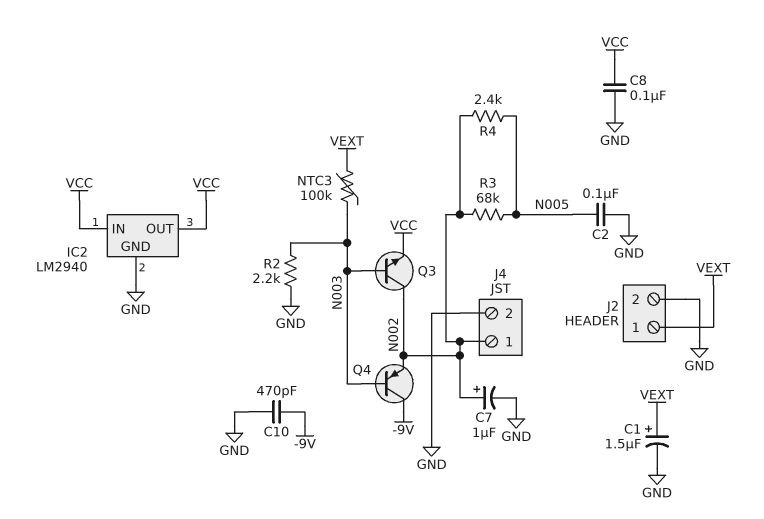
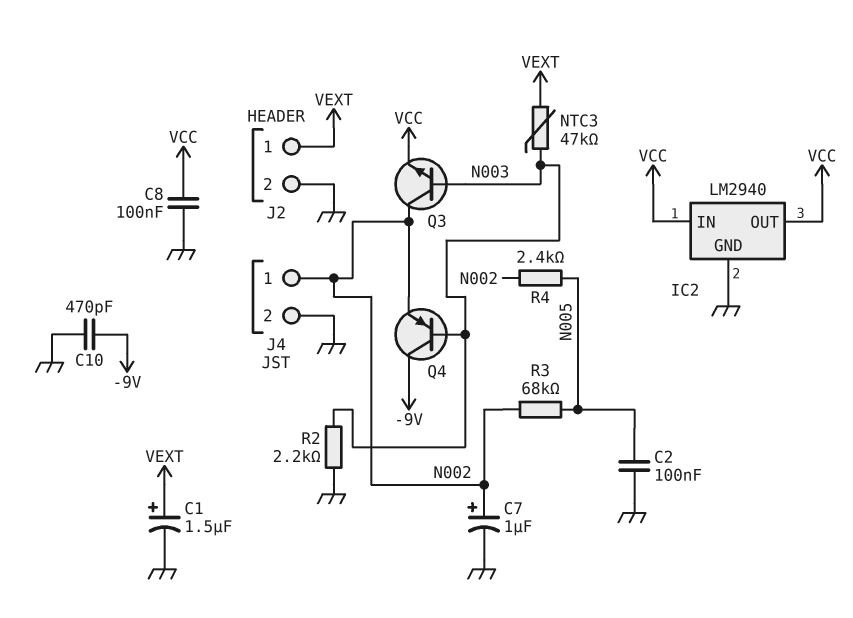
NTC3: 100k (N003, VEXT) -> 47k (N003, VEXT)

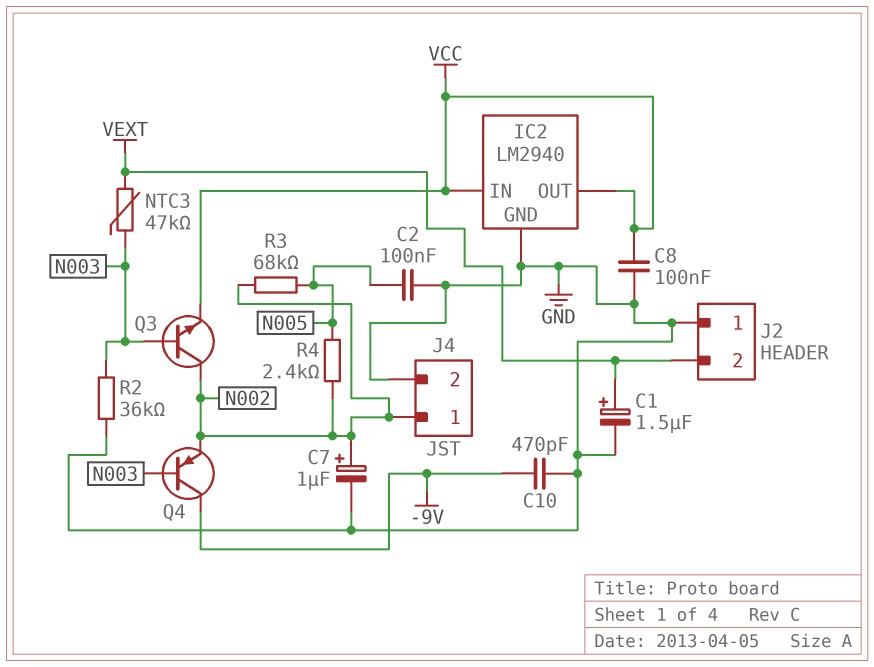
J2 pin 1: VEXT -> GND
J2 pin 2: GND -> VEXT
R2: 2.2k (GND, N003) -> 36k (GND, N003)

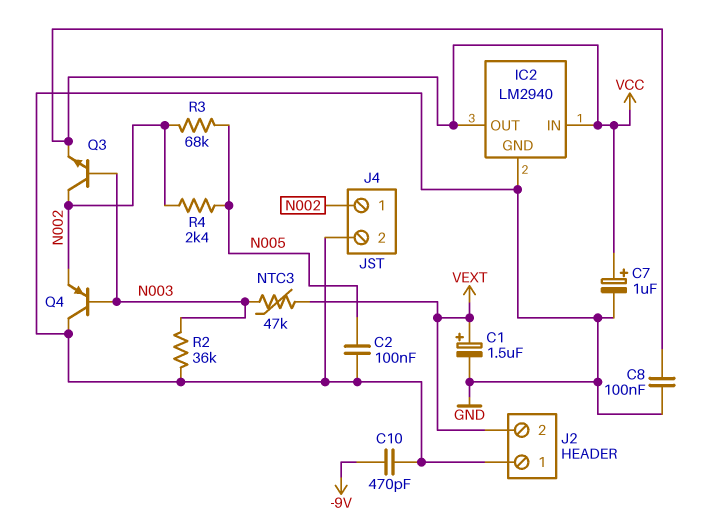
C7: 1uF (plus N002, minus GND) -> 1uF (plus VCC, minus GND)
Q4: PNP (B N003, C -9V, E N002) -> PNP (B N003, C GND, E N002)

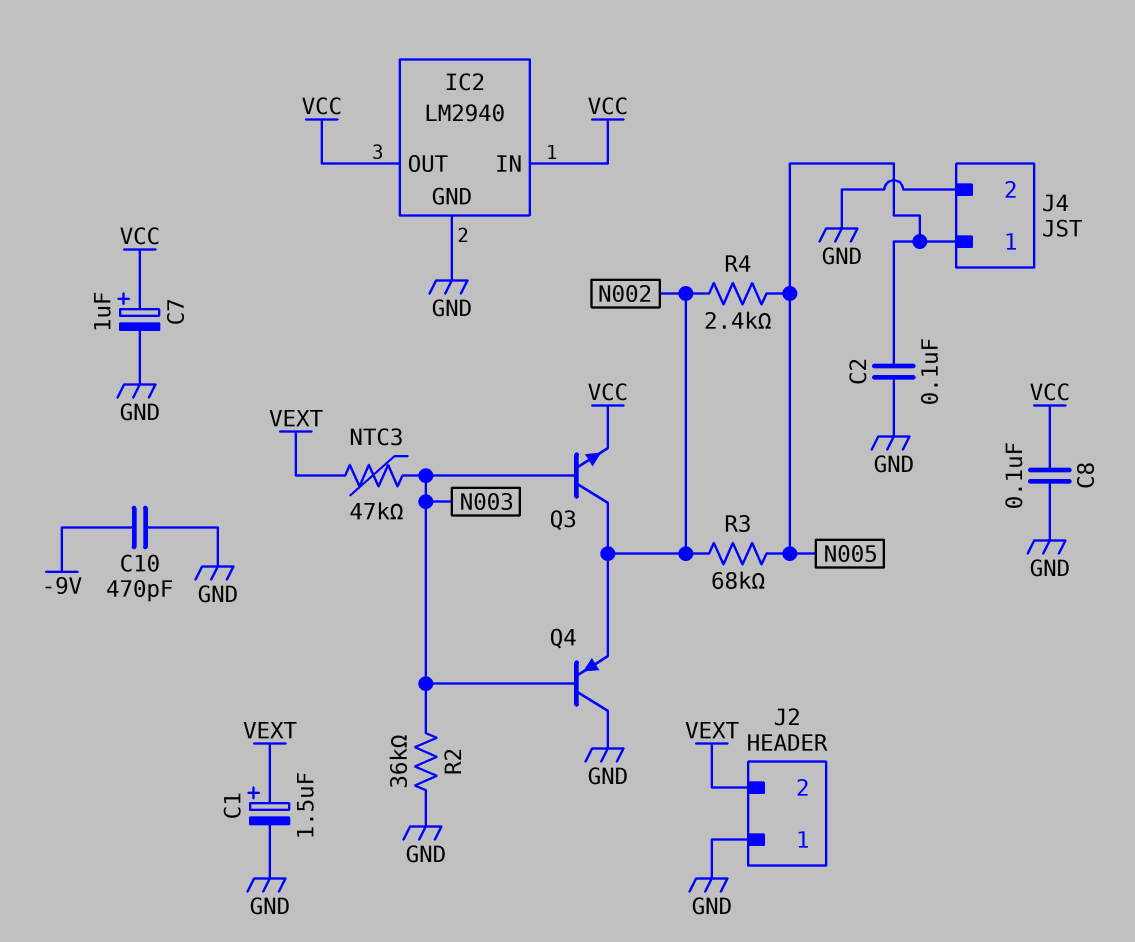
J4 pin 1: N002 -> N005

